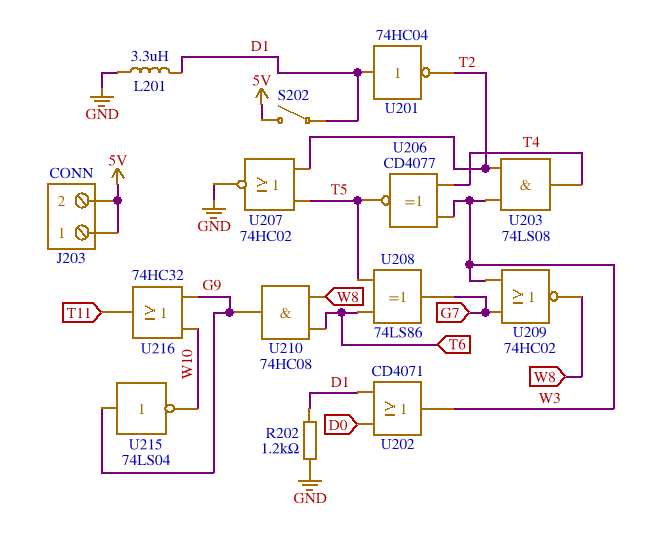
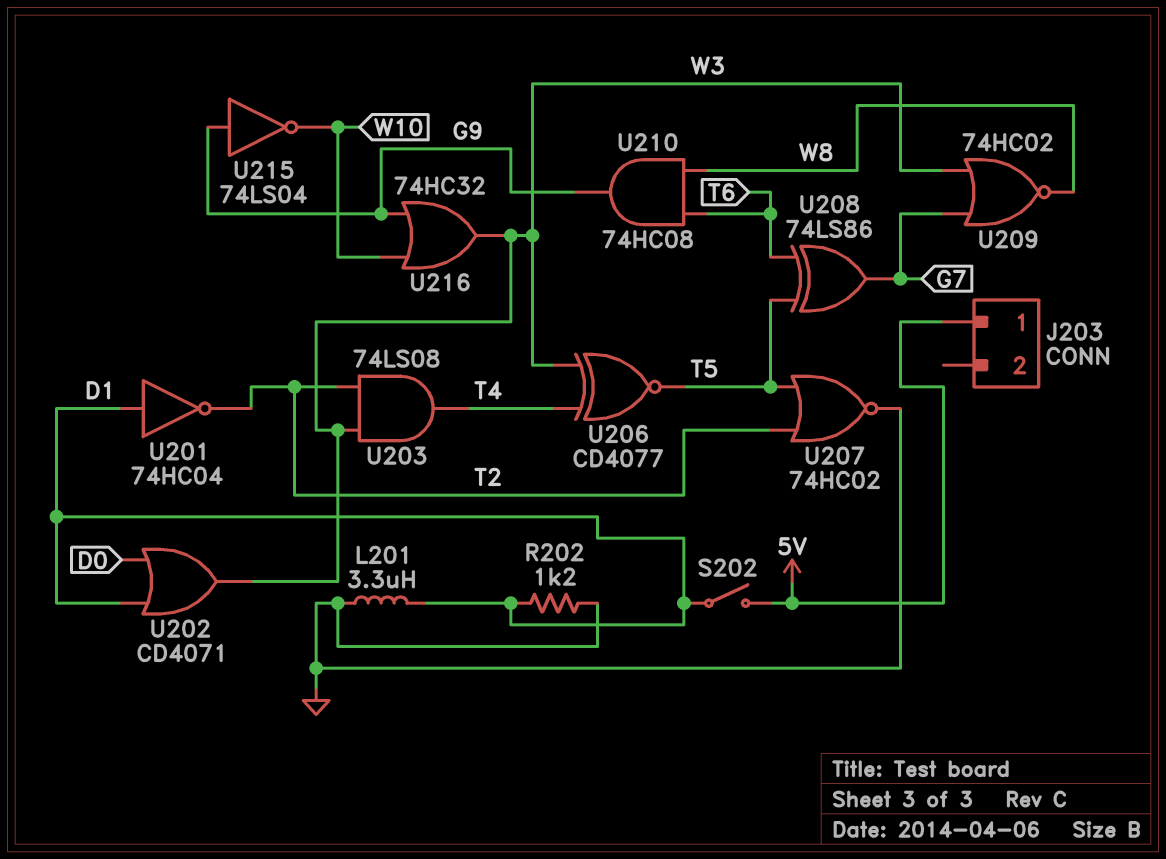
J203 pin 2: 5V -> none
U216: OR 74HC32 (in G9, in W10, out T11) -> OR 74HC32 (in G9, in W10, out W3)

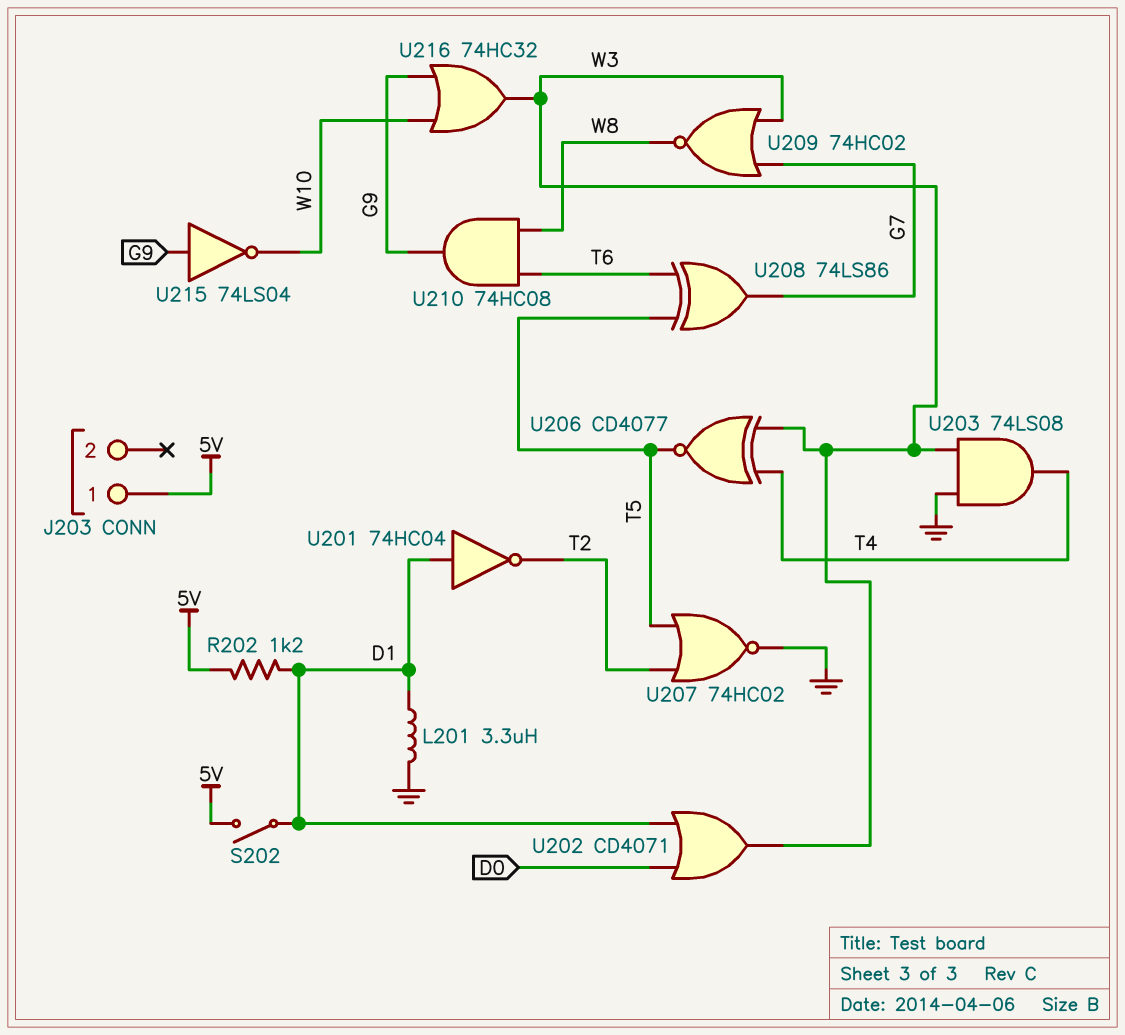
R202: 1.2k (D1, GND) -> 1.2k (5V, D1)
U203: AND 74LS08 (in T2, in W3, out T4) -> AND 74LS08 (in GND, in W3, out T4)

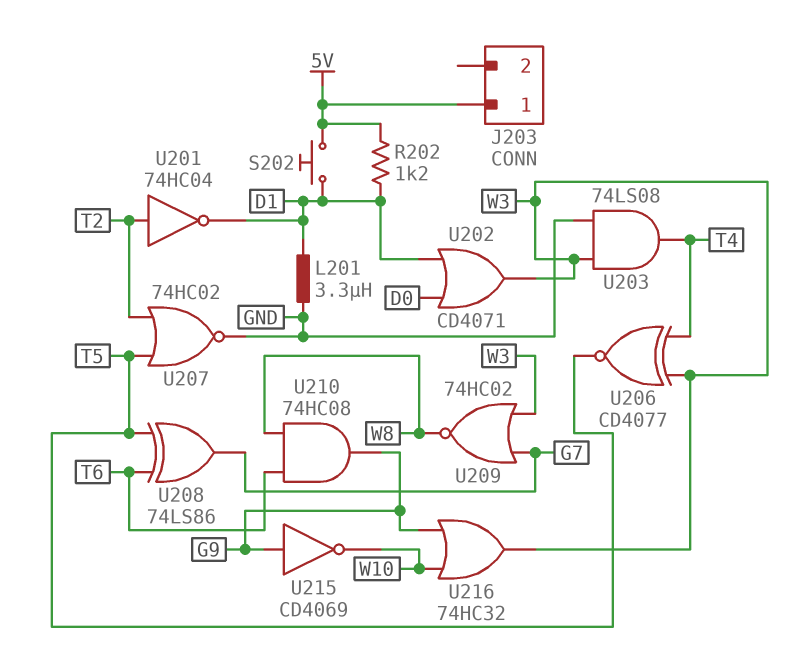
S202: switch (5V, D1) -> button (5V, D1)
U201: NOT 74HC04 (in D1, out T2) -> NOT 74HC04 (in T2, out D1)
U215: NOT 74LS04 (in G9, out W10) -> NOT CD4069 (in G9, out W10)

